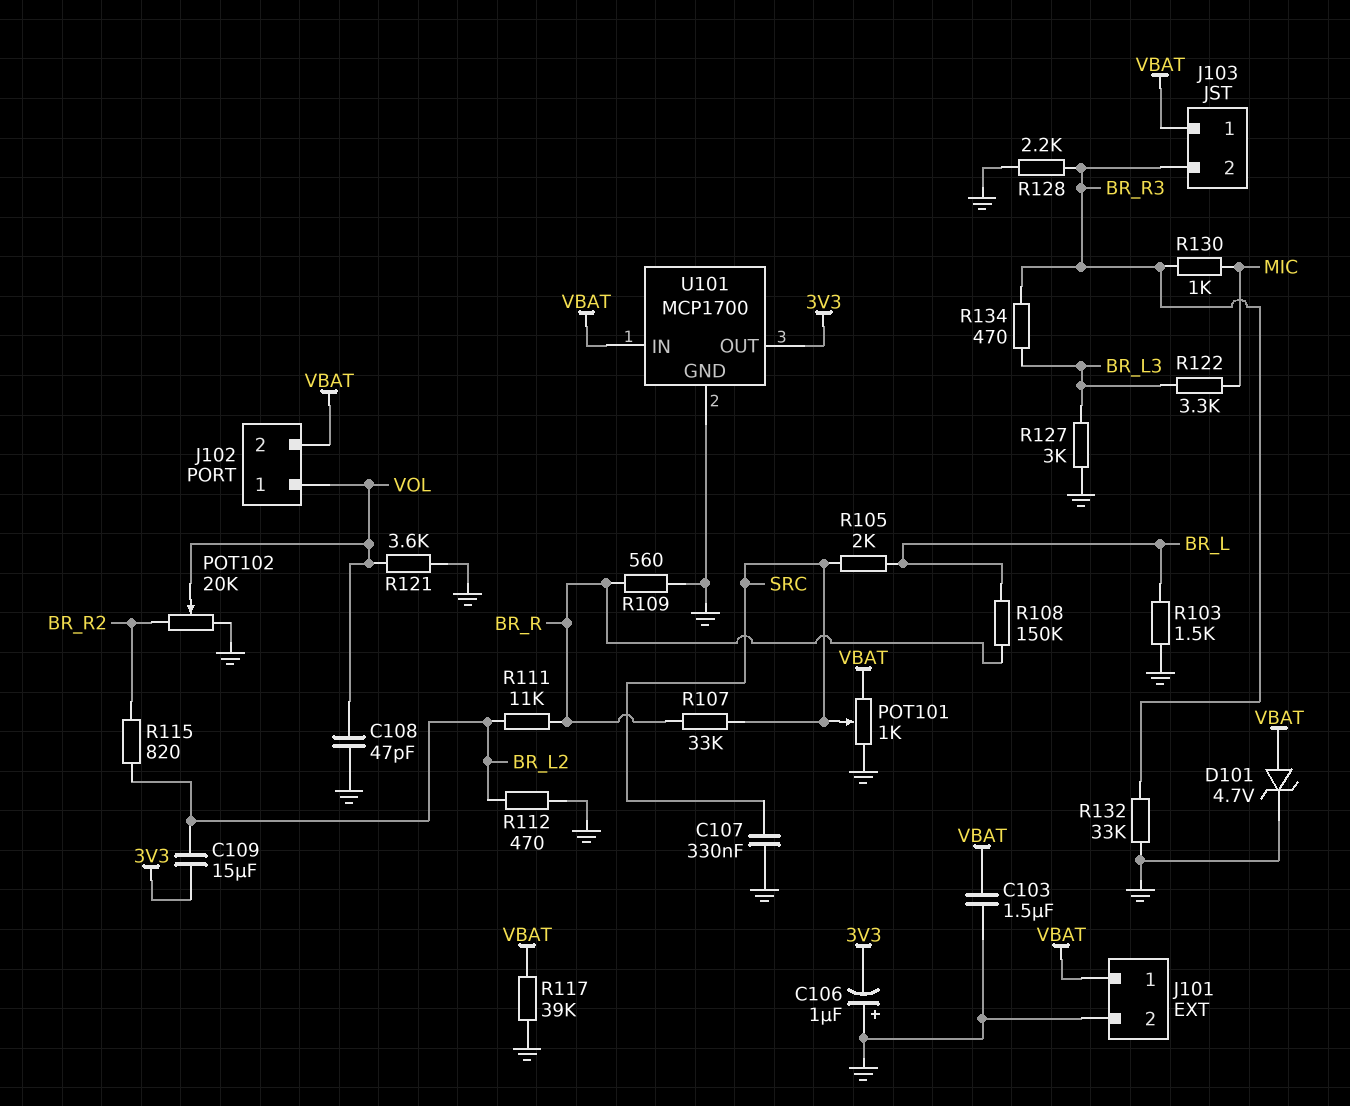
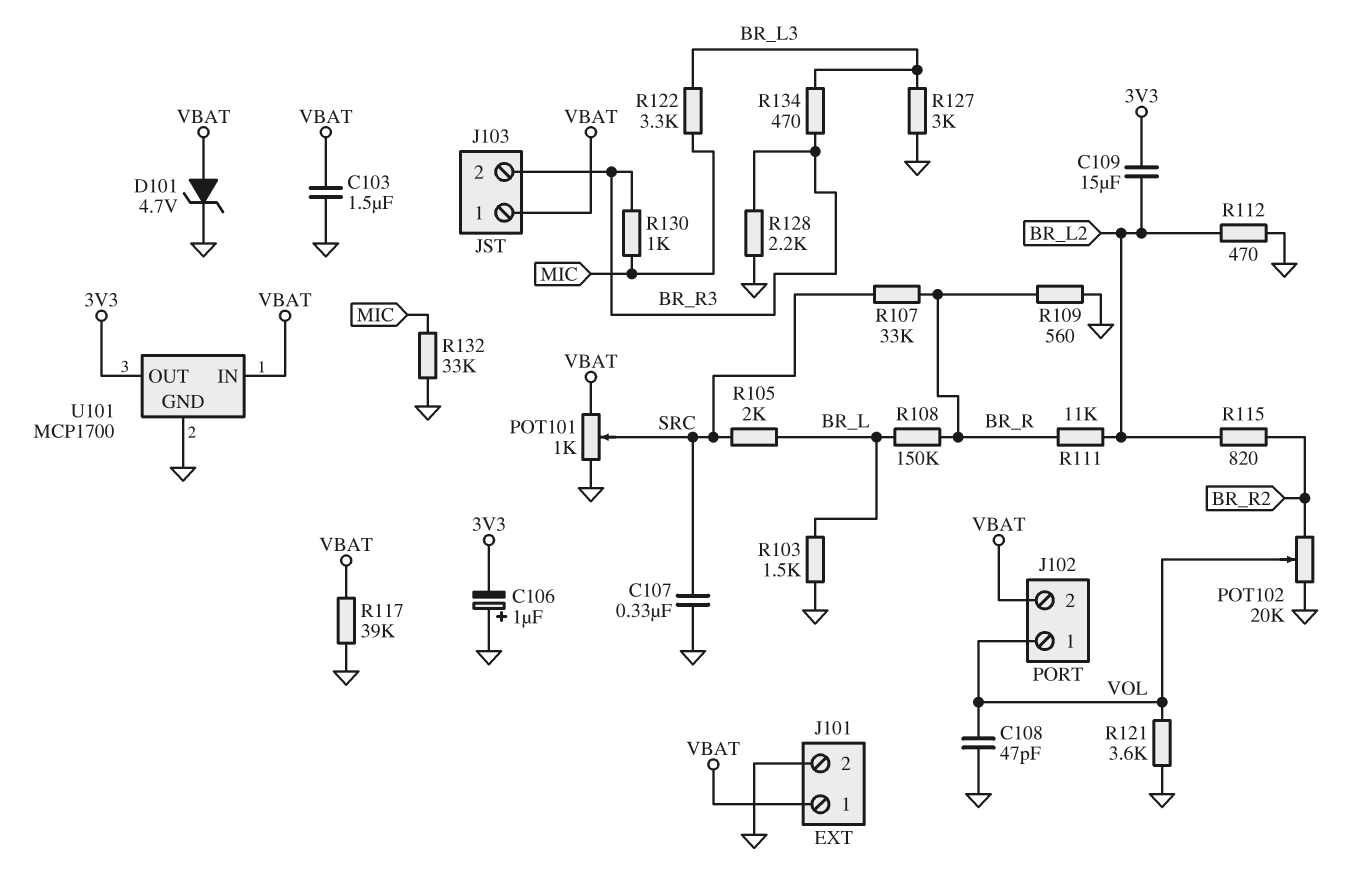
R132: 33k (BR_R3, GND) -> 33k (GND, MIC)

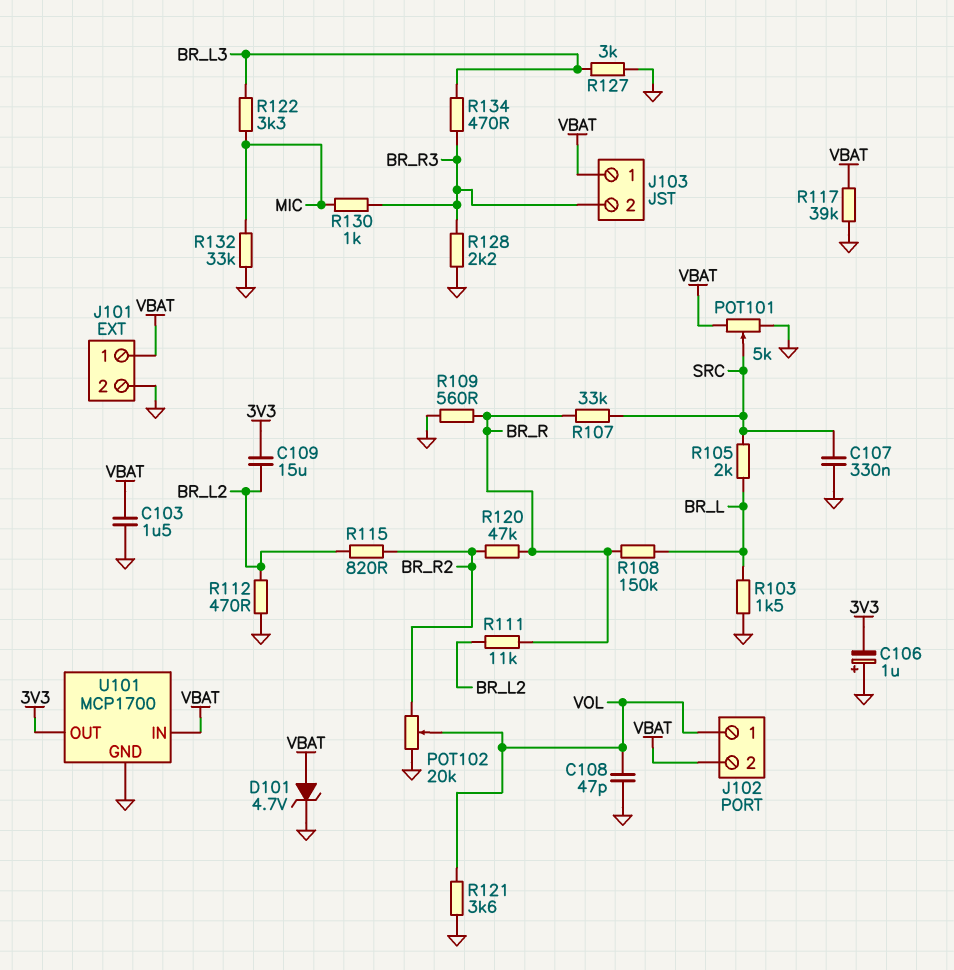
POT101: 1k (GND, VBAT, wiper SRC) -> 5k (GND, VBAT, wiper SRC)
R120: none -> 47k (BR_R, BR_R2)

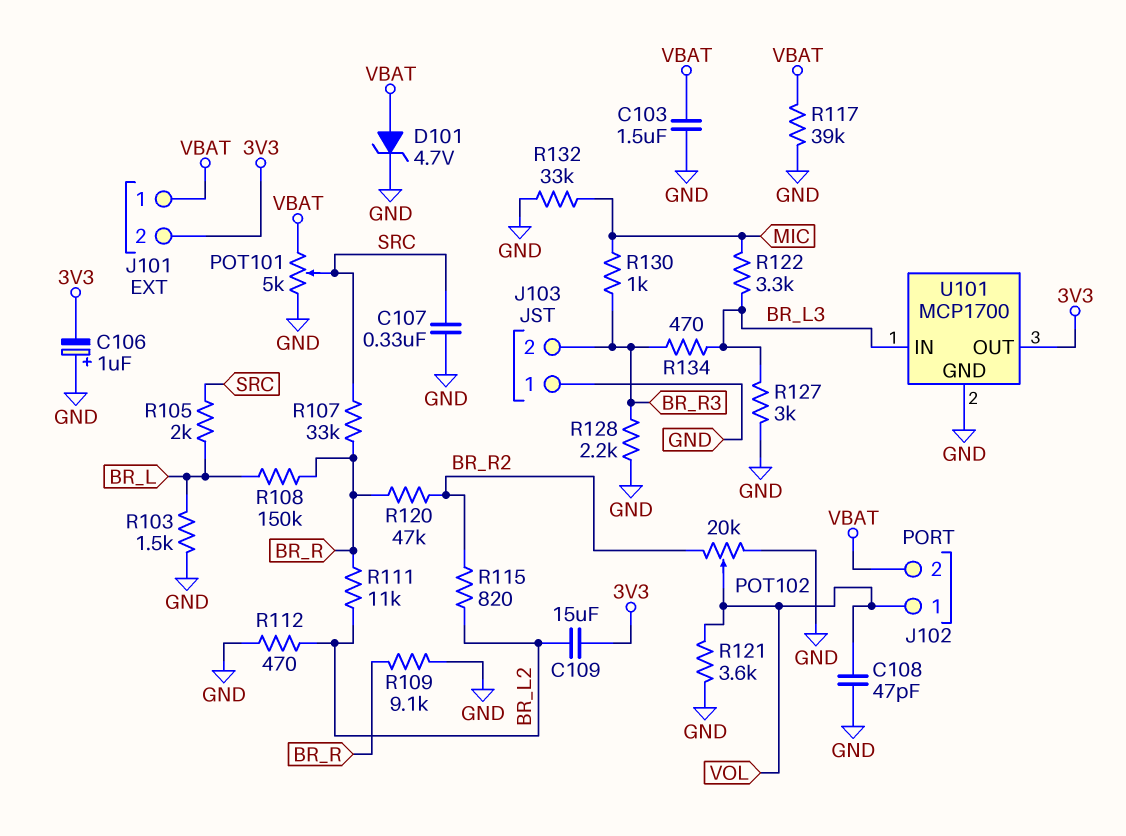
J101 pin 2: GND -> 3V3
J103 pin 1: VBAT -> GND
R109: 560 (BR_R, GND) -> 9.1k (BR_R, GND)
U101 pin IN: VBAT -> BR_L3

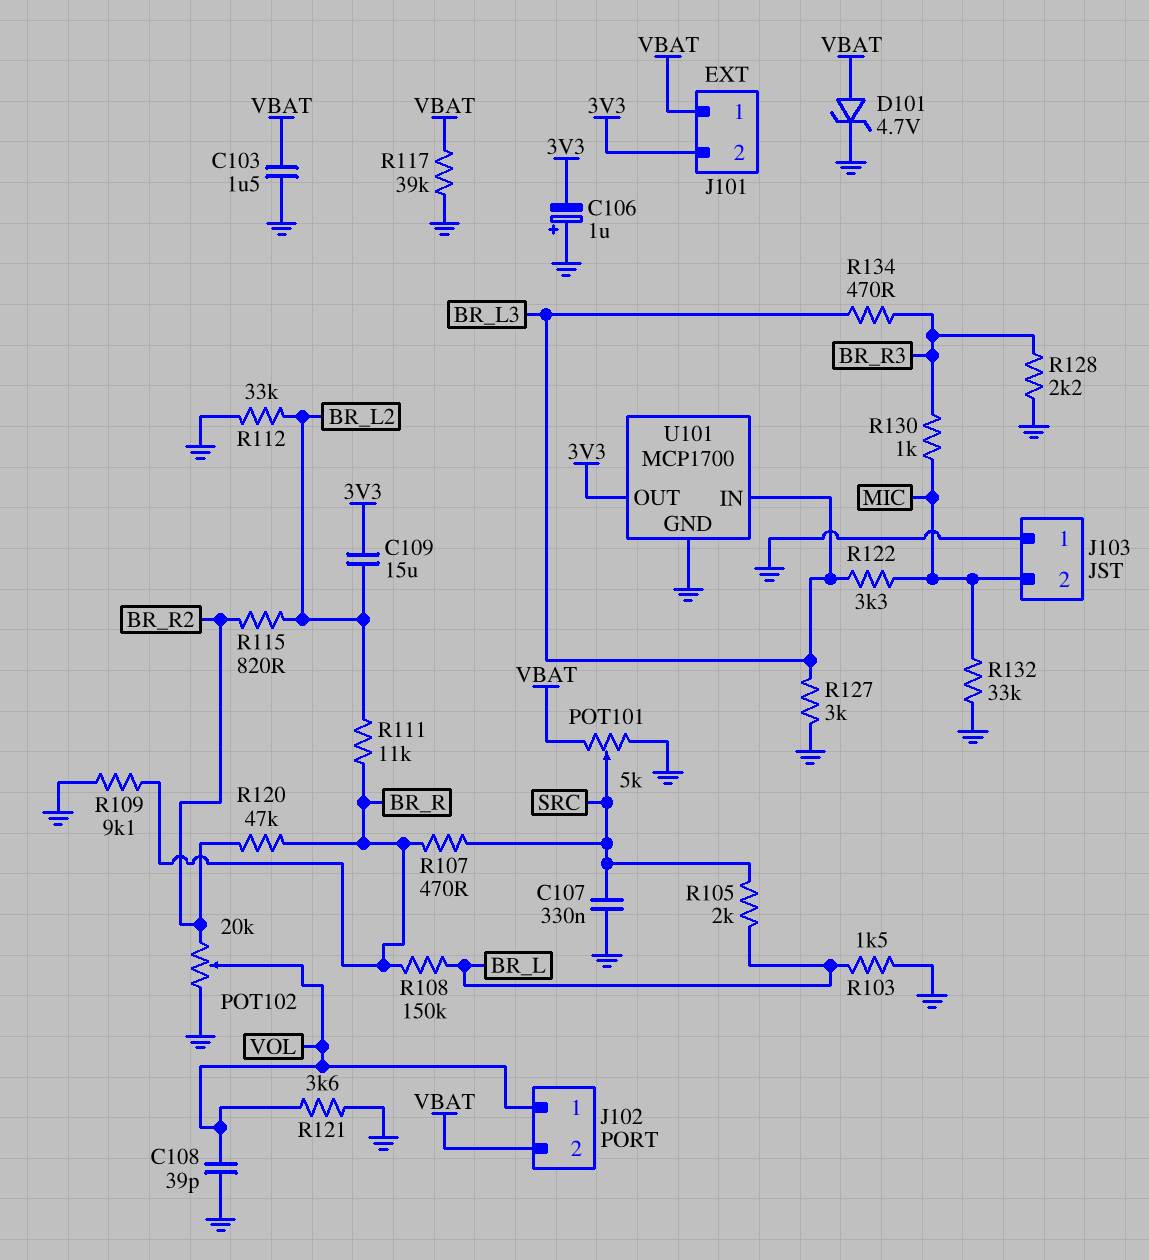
C108: 47pF (GND, VOL) -> 39pF (GND, VOL)
J103 pin 2: BR_R3 -> MIC
R107: 33k (BR_R, SRC) -> 470 (BR_R, SRC)
R112: 470 (BR_L2, GND) -> 33k (BR_L2, GND)

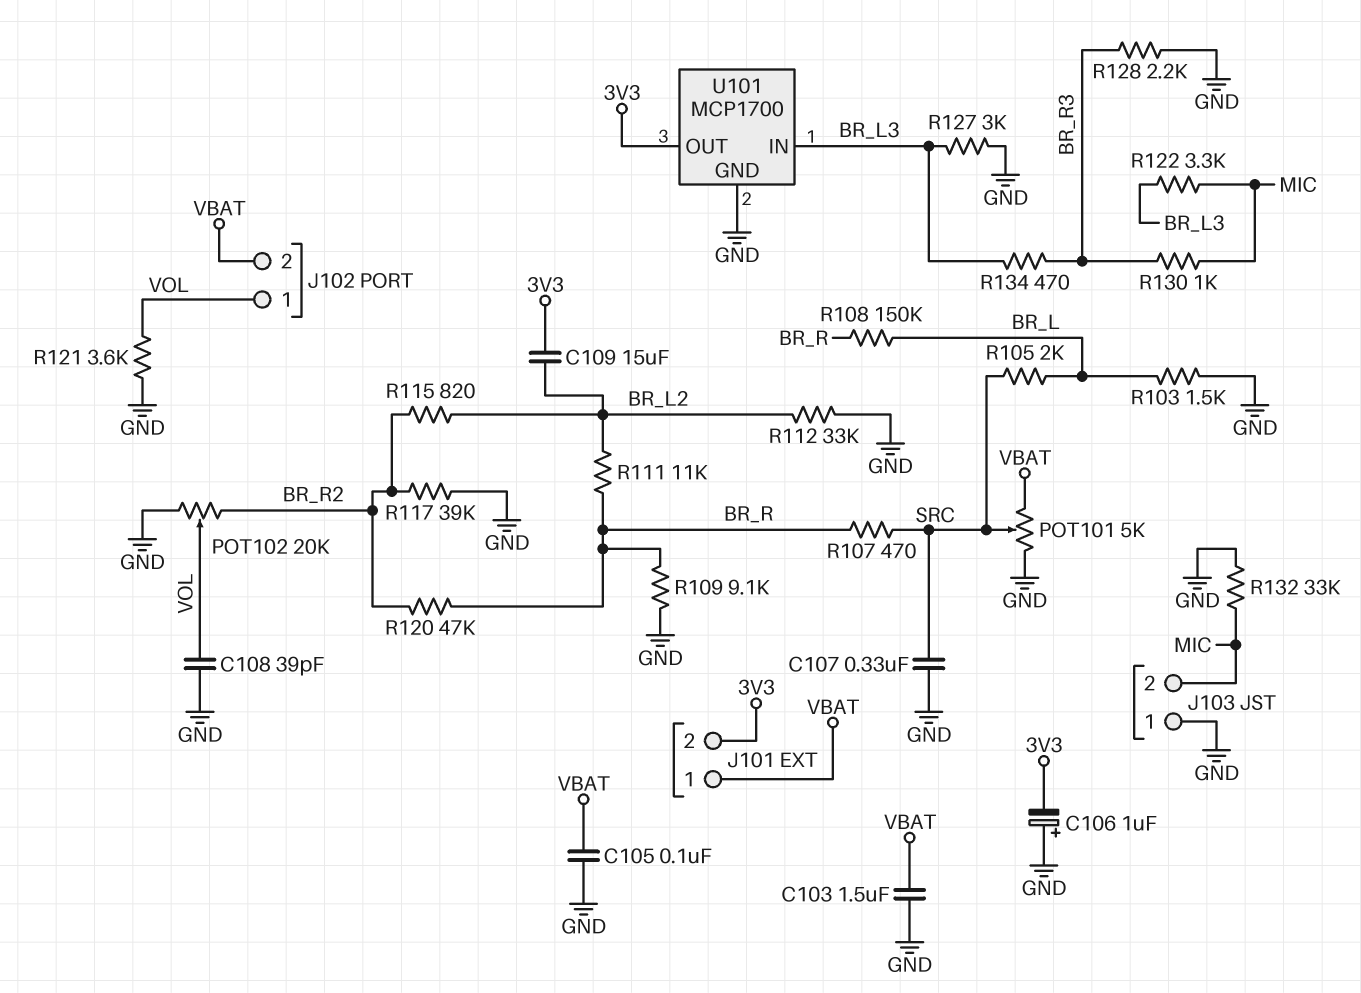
C105: none -> 100nF (GND, VBAT)
D101: zener 4.7V (A VBAT, K GND) -> none
R117: 39k (GND, VBAT) -> 39k (BR_R2, GND)

